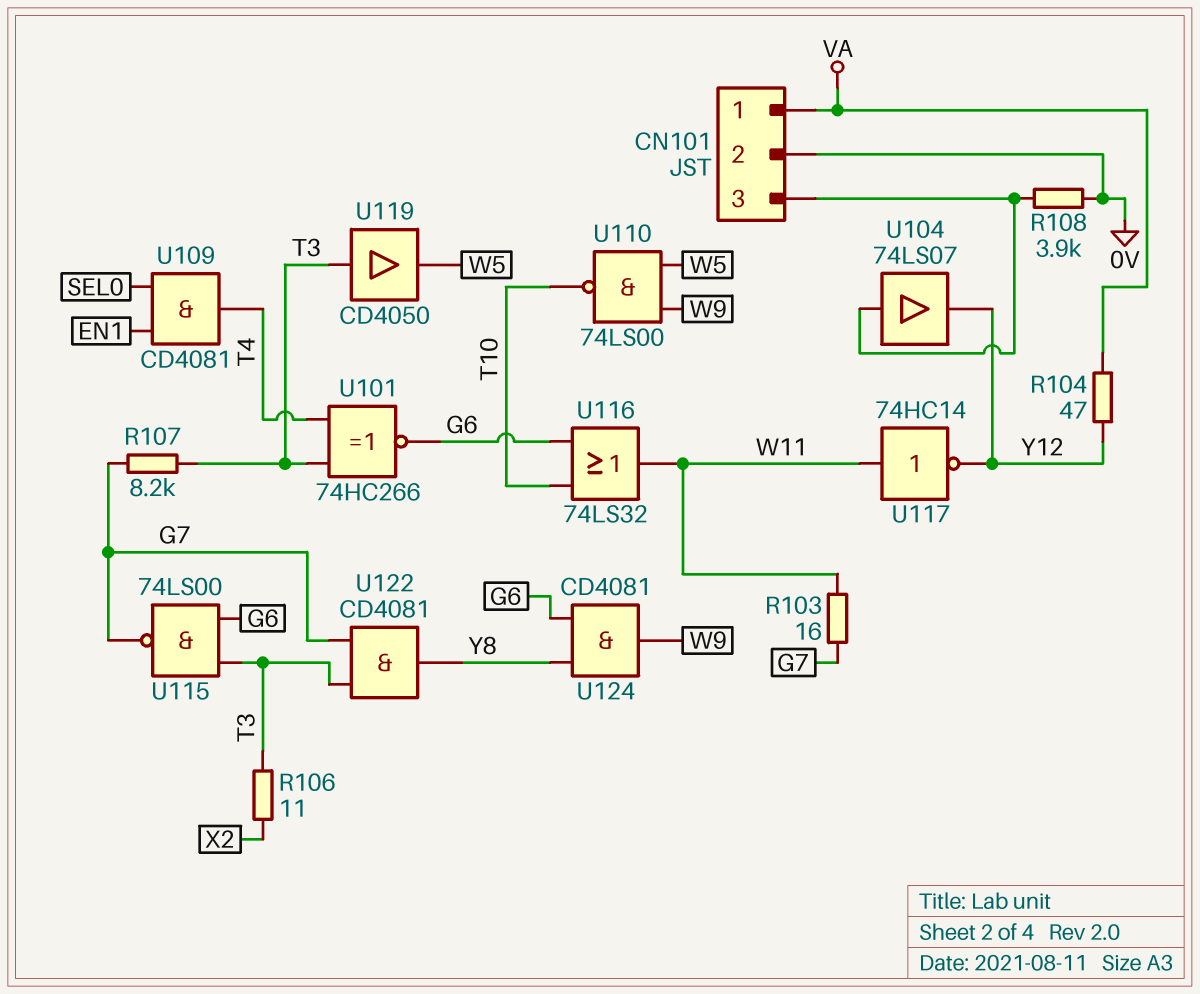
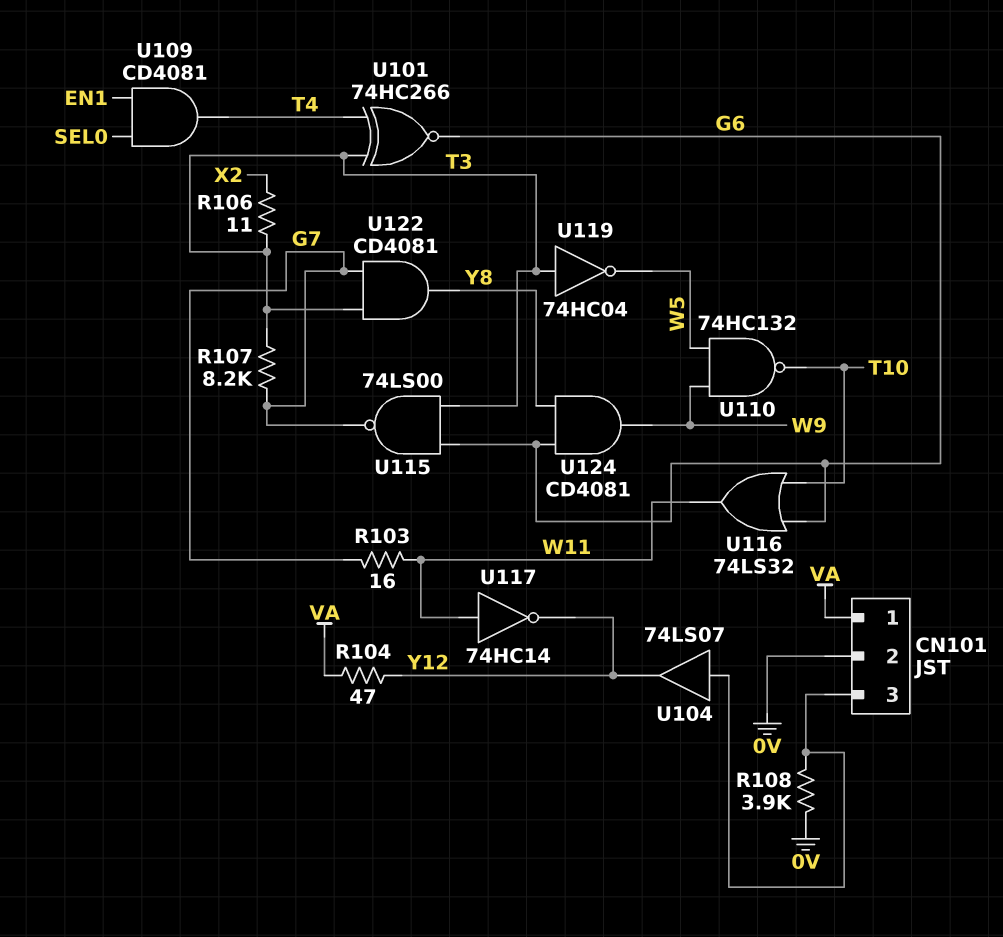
U110: NAND 74LS00 (in W5, in W9, out T10) -> NAND 74HC132 (in W5, in W9, out T10)
U119: buffer CD4050 (in T3, out W5) -> NOT 74HC04 (in T3, out W5)

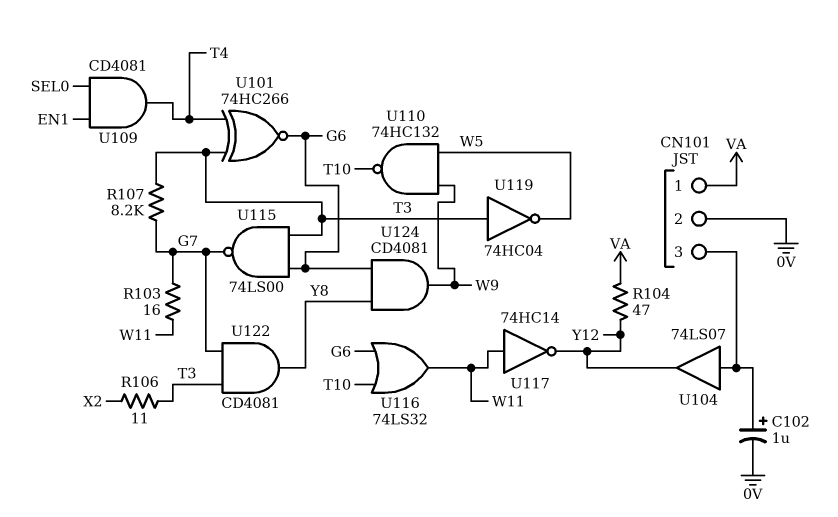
C102: none -> 1uF (plus CN101/3, minus 0V)
R108: 3.9k (0V, CN101/3) -> none

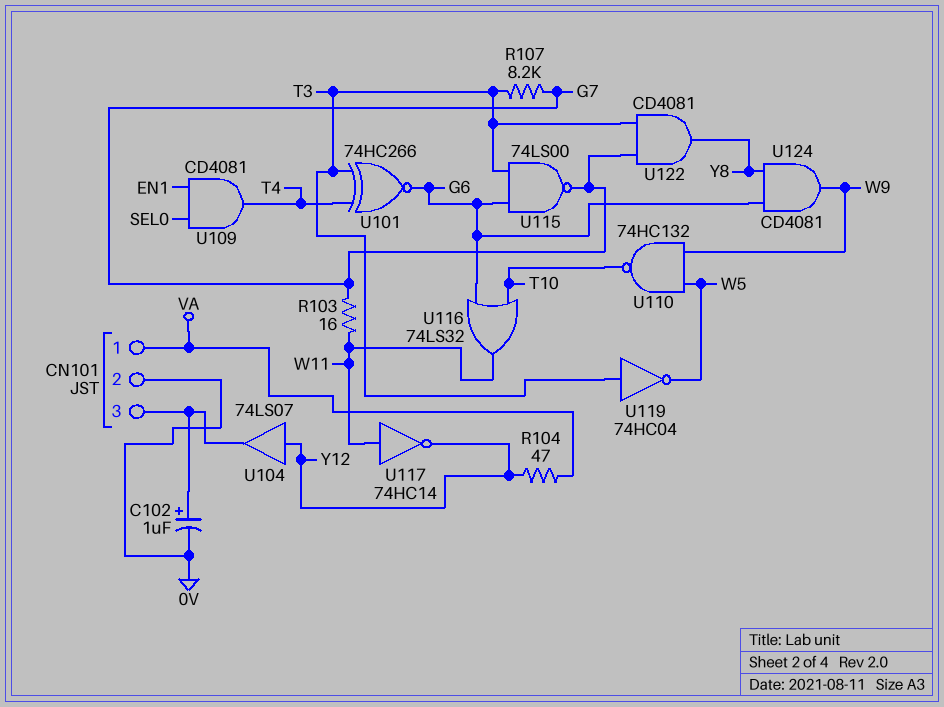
R106: 11 (T3, X2) -> none
U104: buffer 74LS07 (in CN101/3, out Y12) -> buffer 74LS07 (in Y12, out CN101/3)

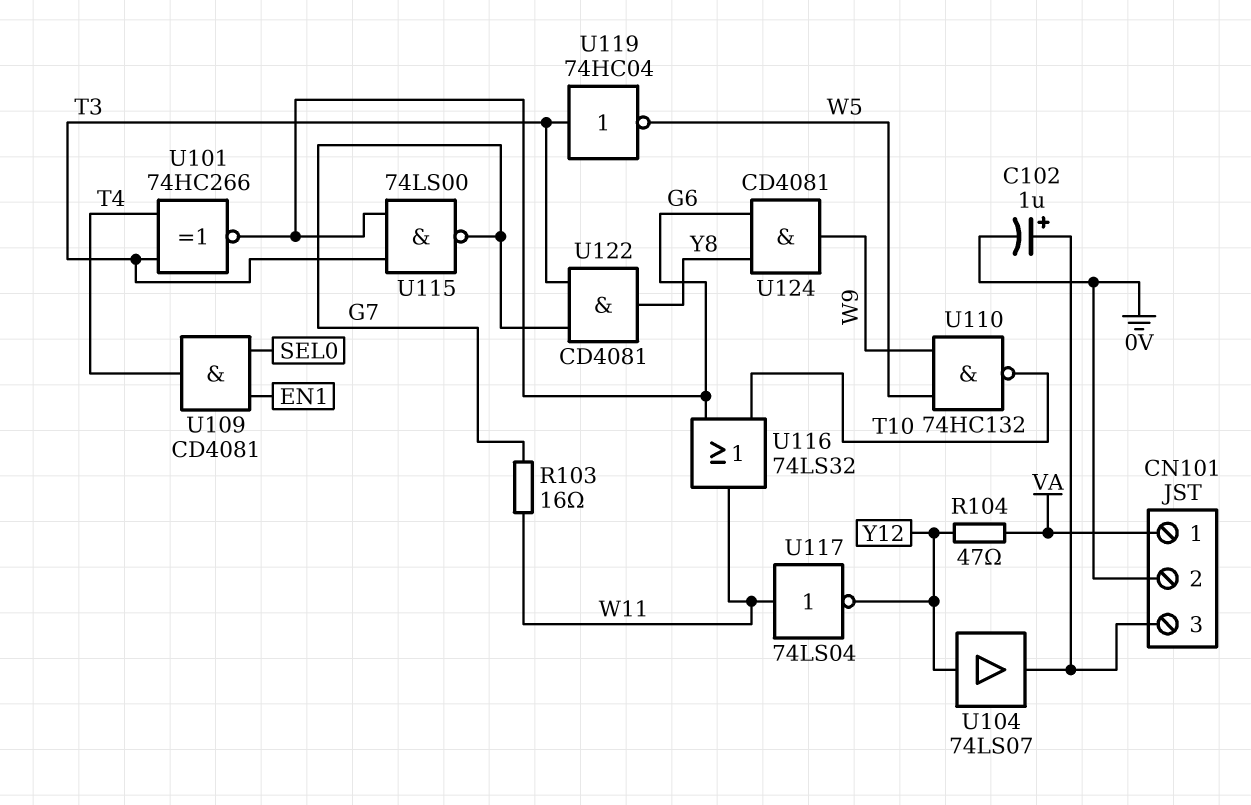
R107: 8.2k (G7, T3) -> none
U117: NOT 74HC14 (in W11, out Y12) -> NOT 74LS04 (in W11, out Y12)

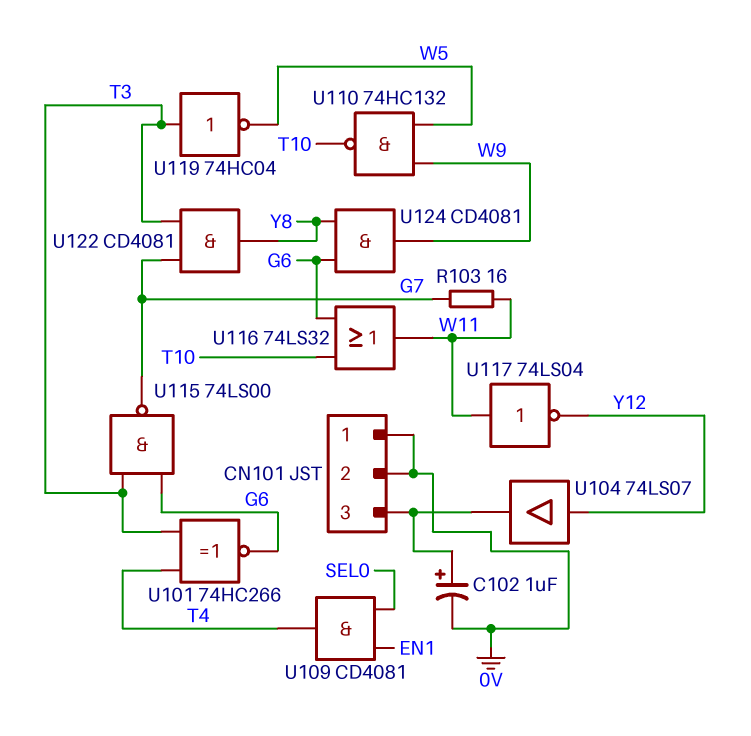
CN101 pin 1: VA -> 0V
R104: 47 (VA, Y12) -> none

